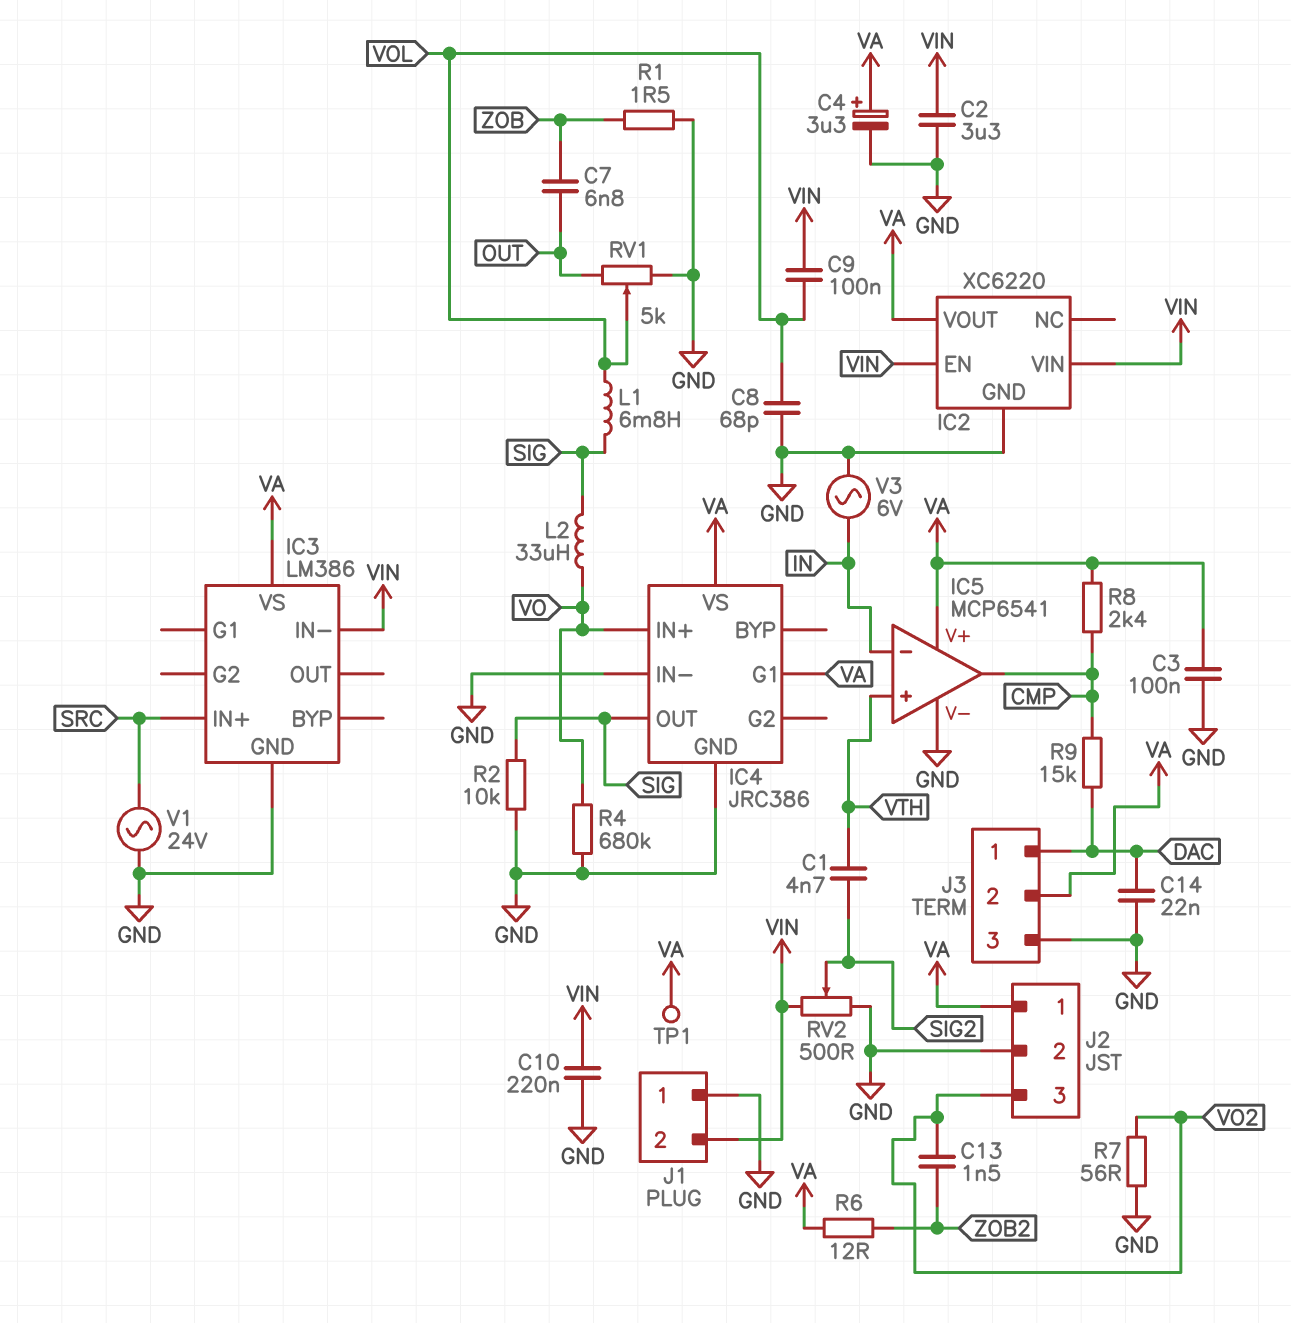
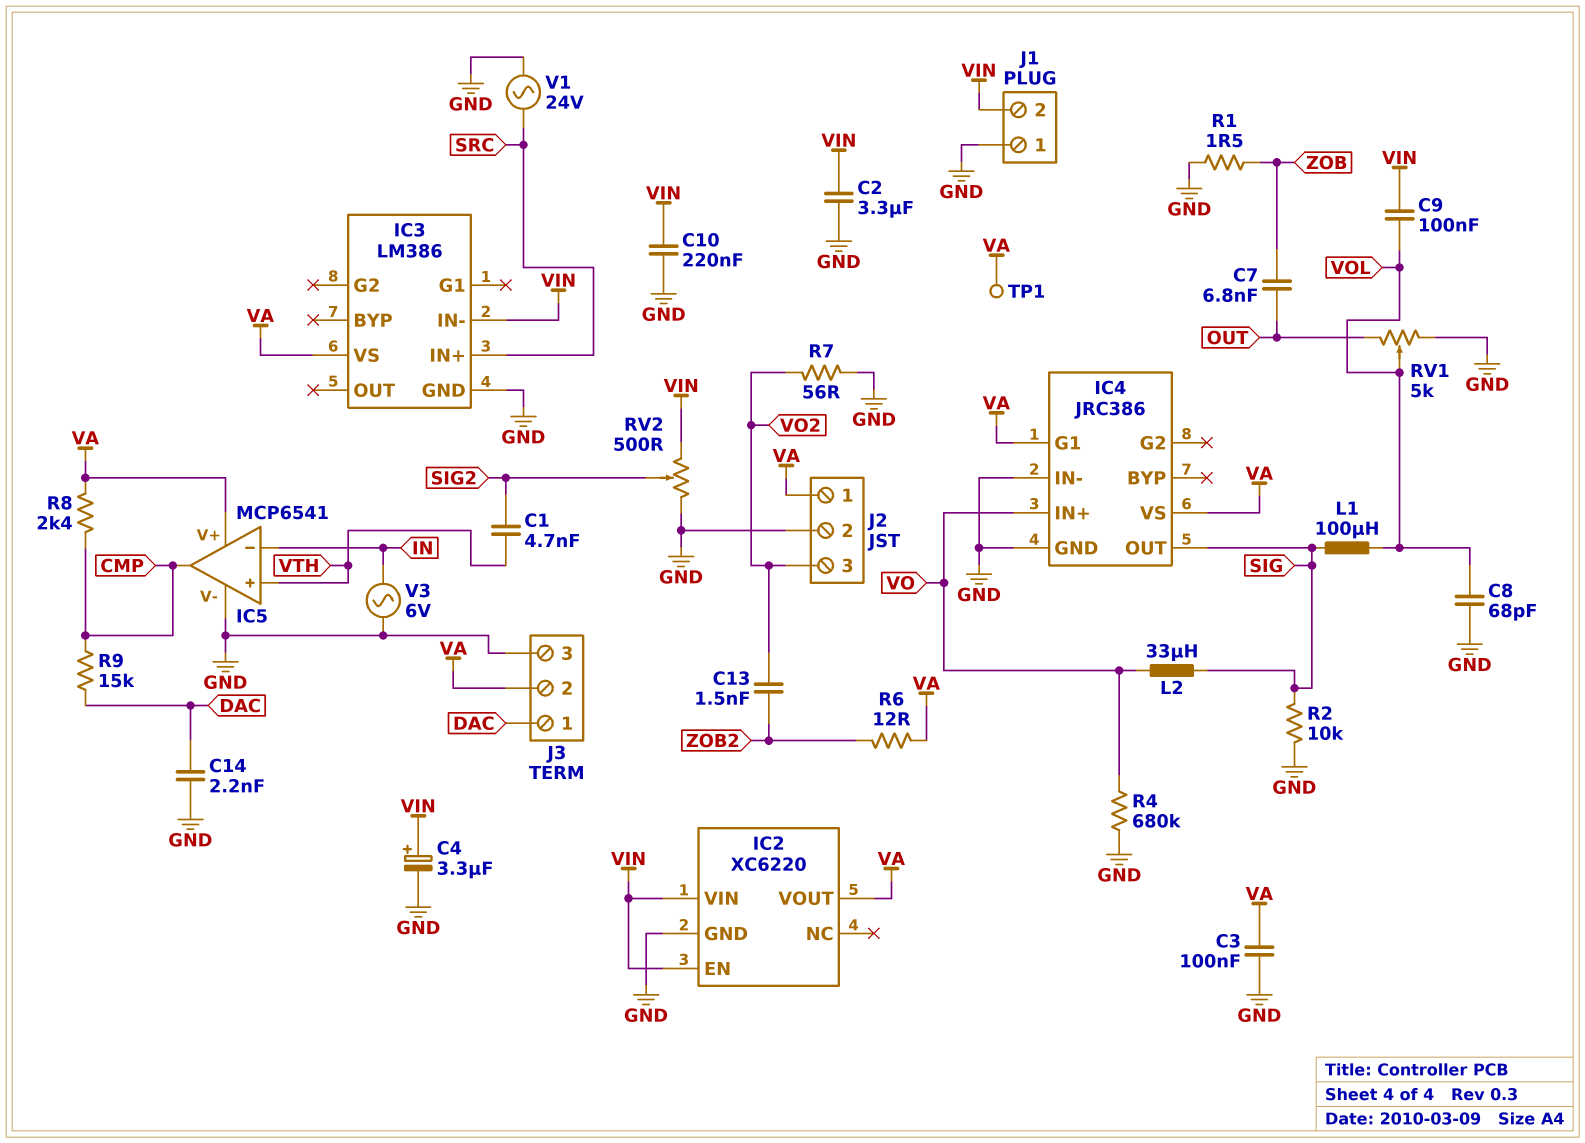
C4: 3.3uF (plus VA, minus GND) -> 3.3uF (plus VIN, minus GND)
C14: 22nF (DAC, GND) -> 2.2nF (DAC, GND)
L1: 6.8mH (SIG, VOL) -> 100uH (SIG, VOL)

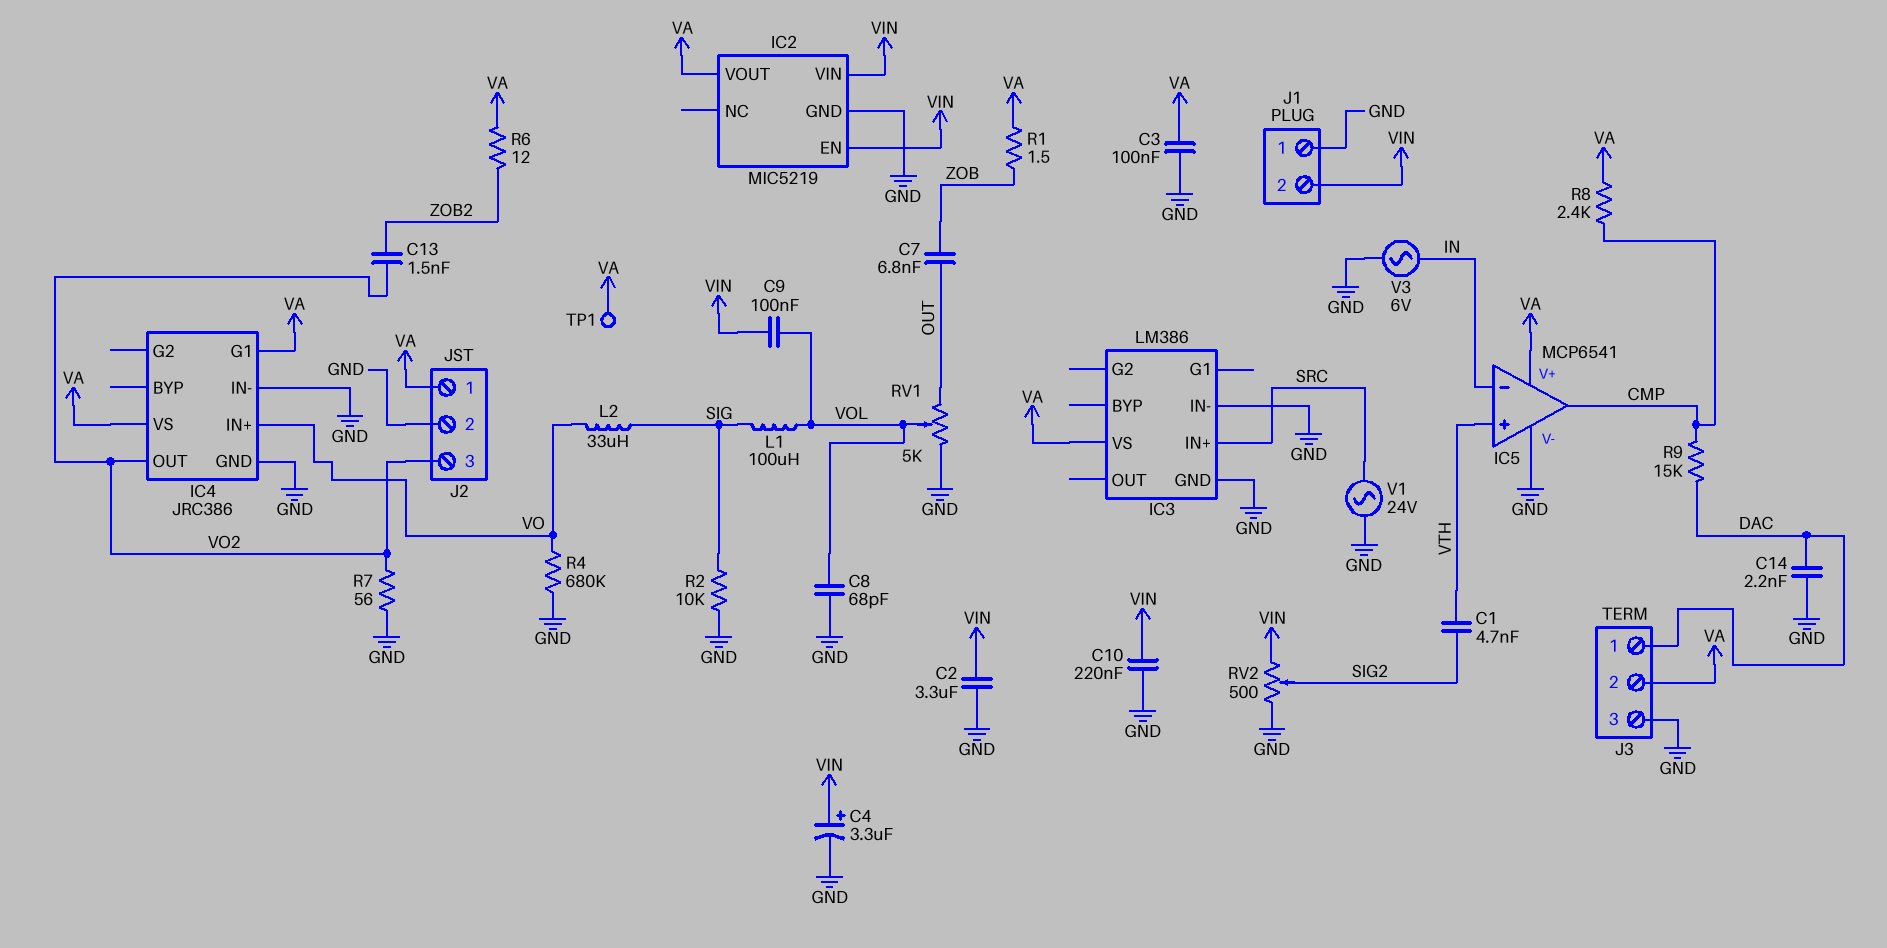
IC2: XC6220 -> MIC5219
IC3 pin IN-: VIN -> GND
IC4 pin OUT: SIG -> VO2
R1: 1.5 (GND, ZOB) -> 1.5 (VA, ZOB)

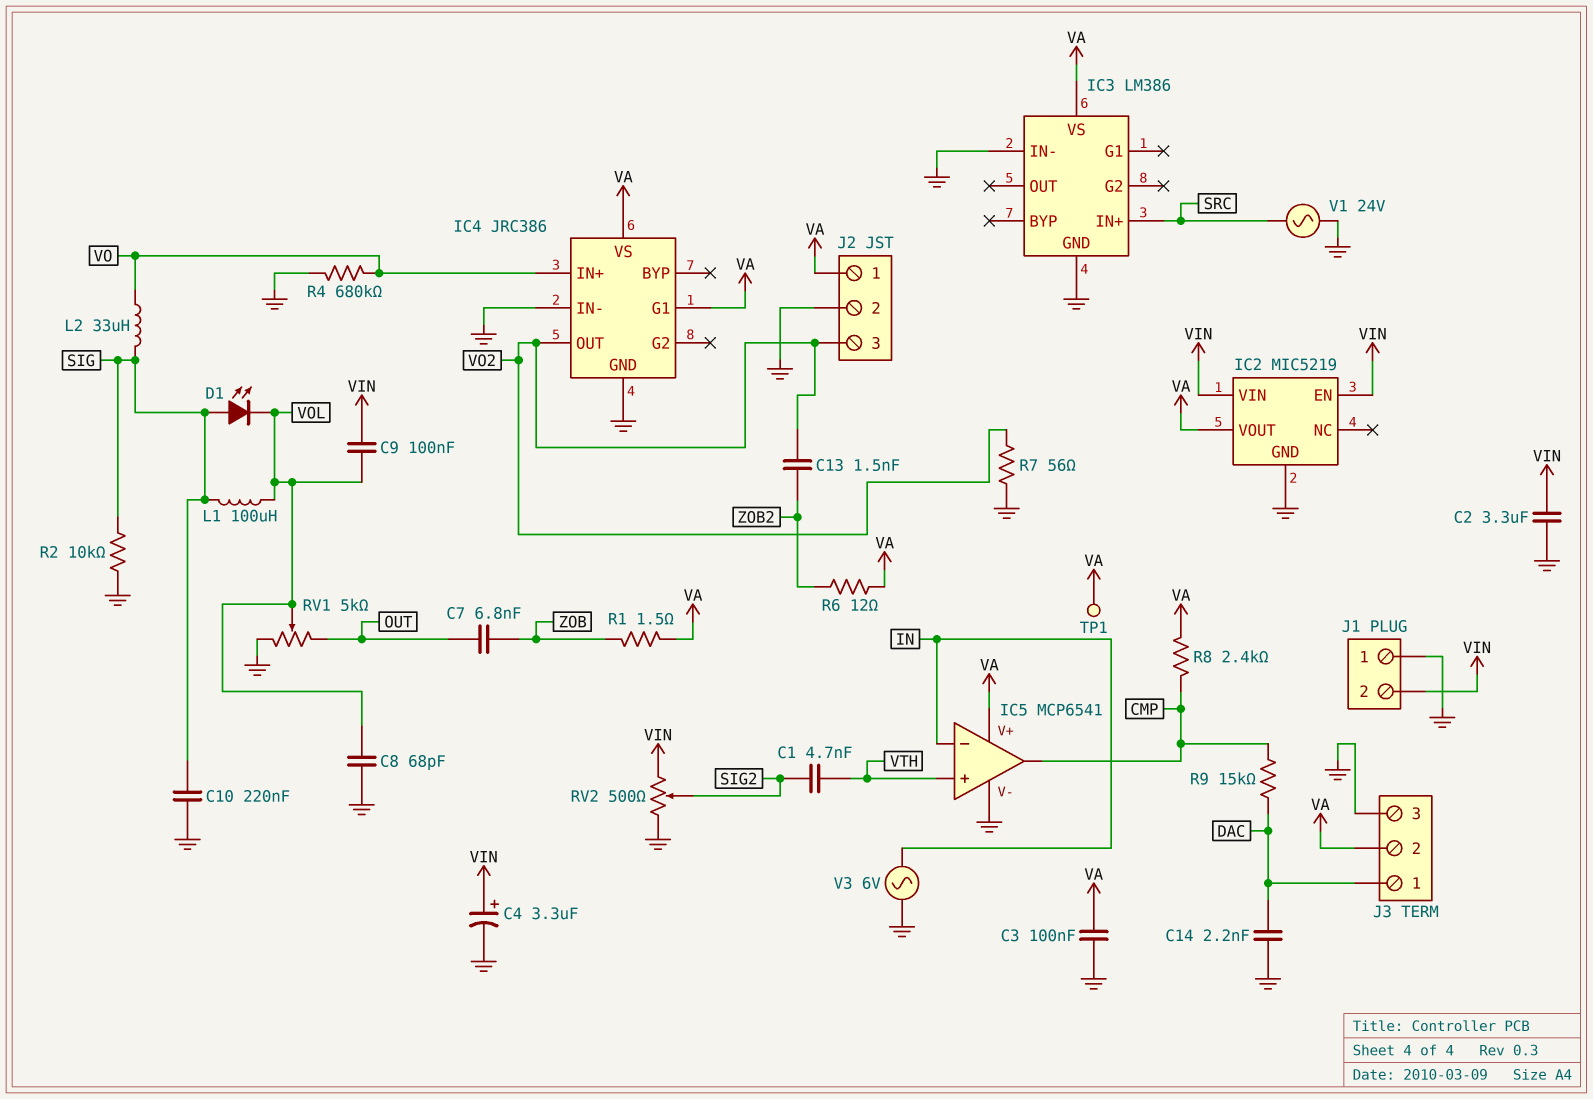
C10: 220nF (GND, VIN) -> 220nF (GND, SIG)
D1: none -> LED (A SIG, K VOL)

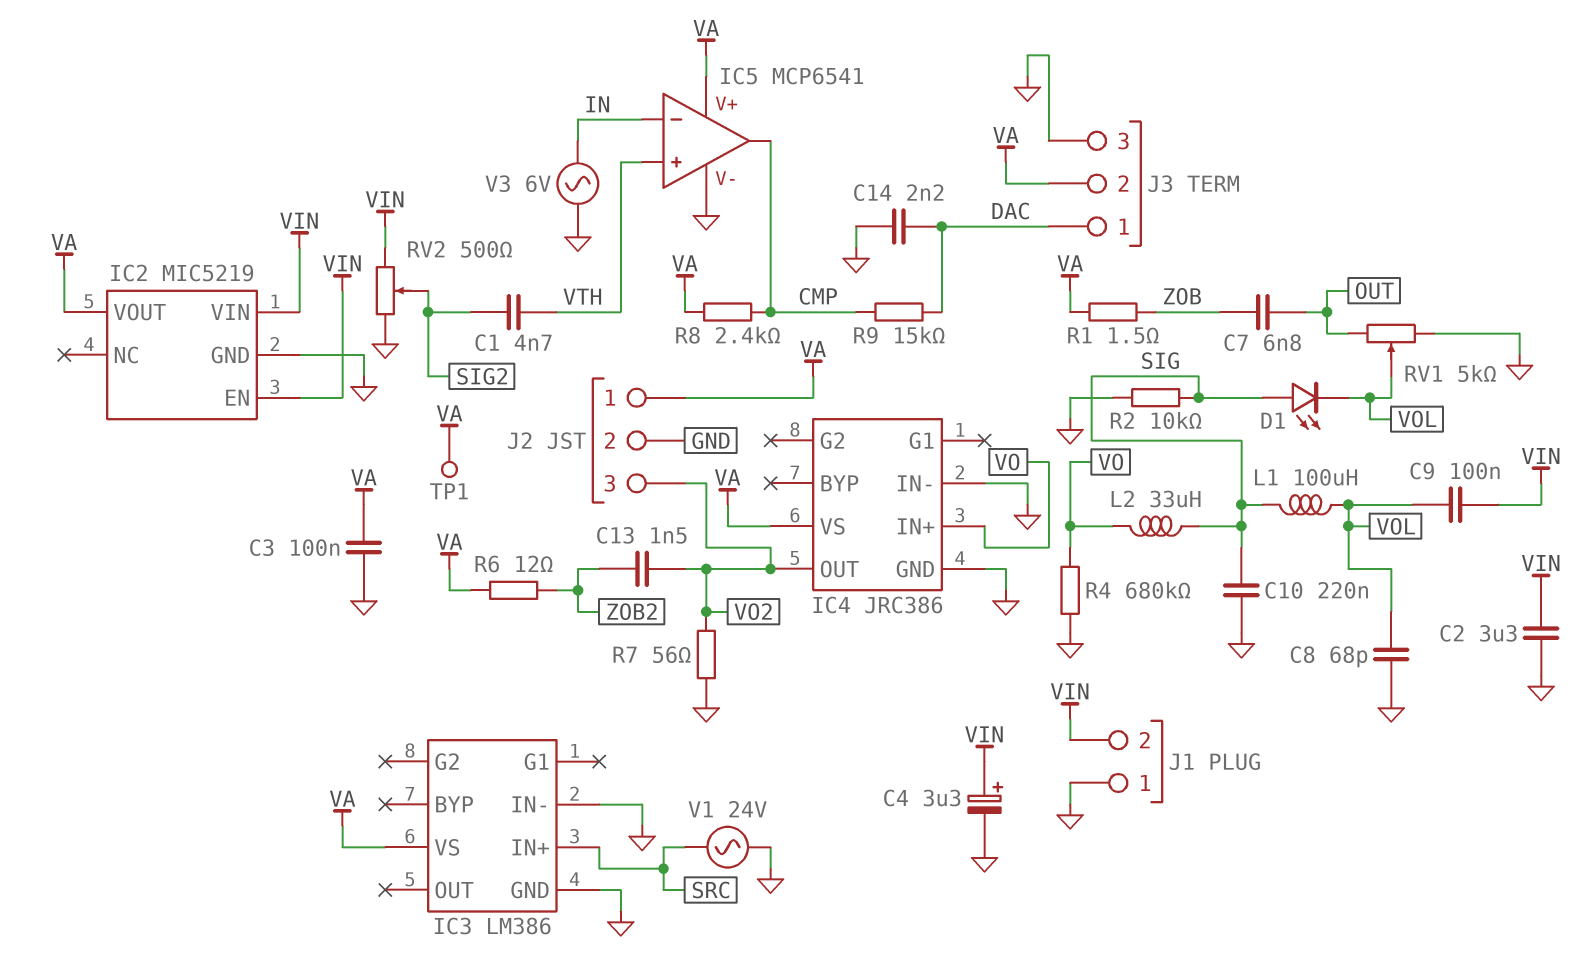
IC4 pin G1: VA -> none

